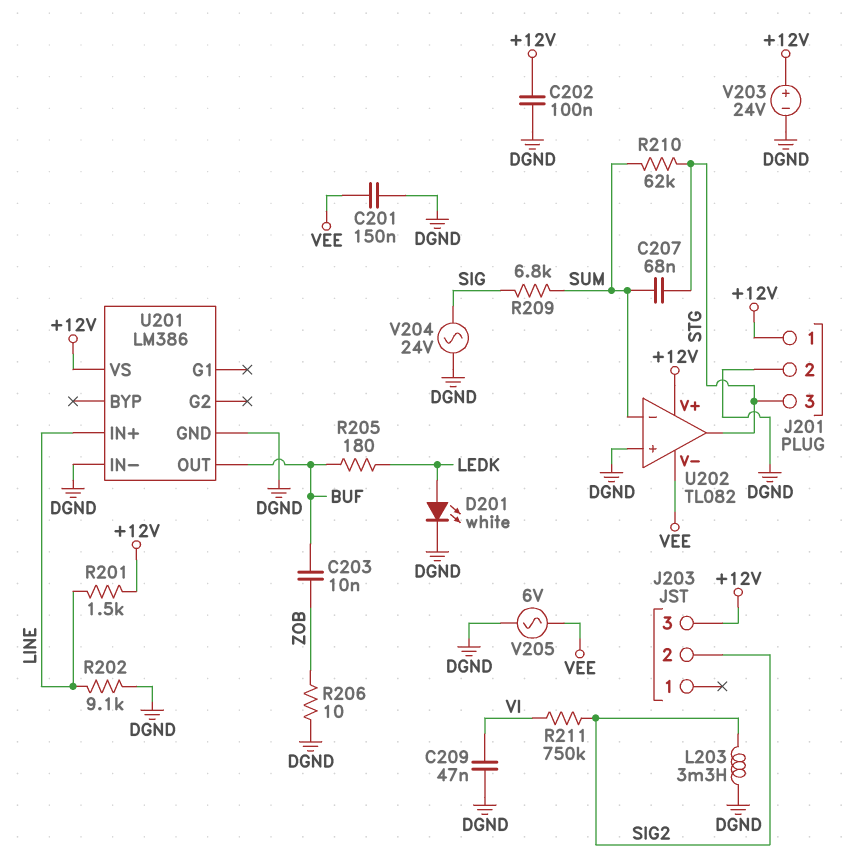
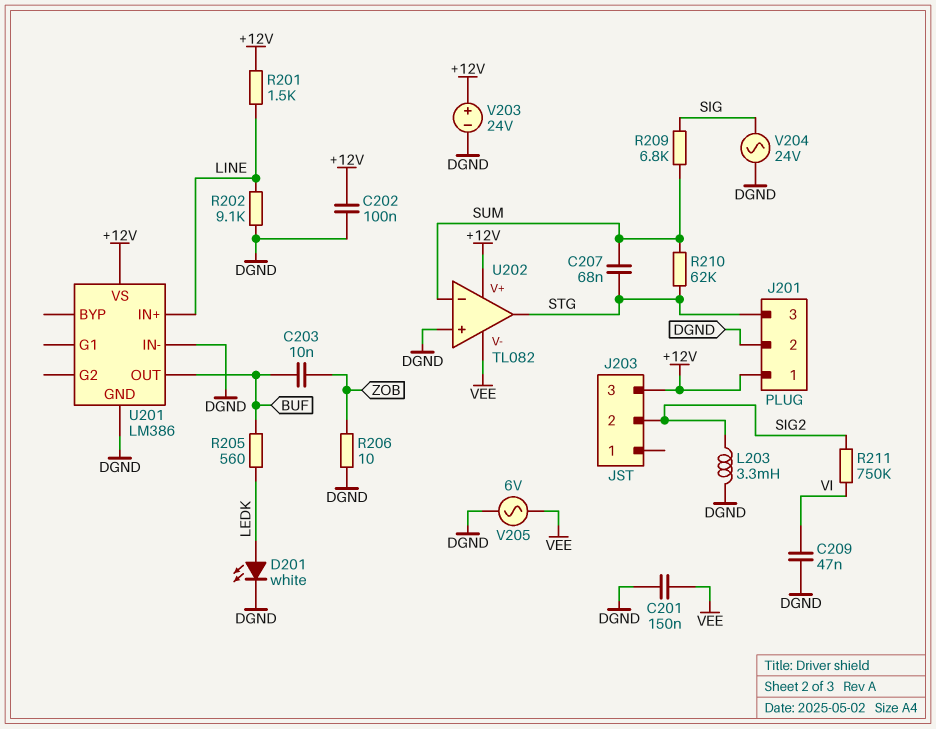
R205: 180 (BUF, LEDK) -> 560 (BUF, LEDK)

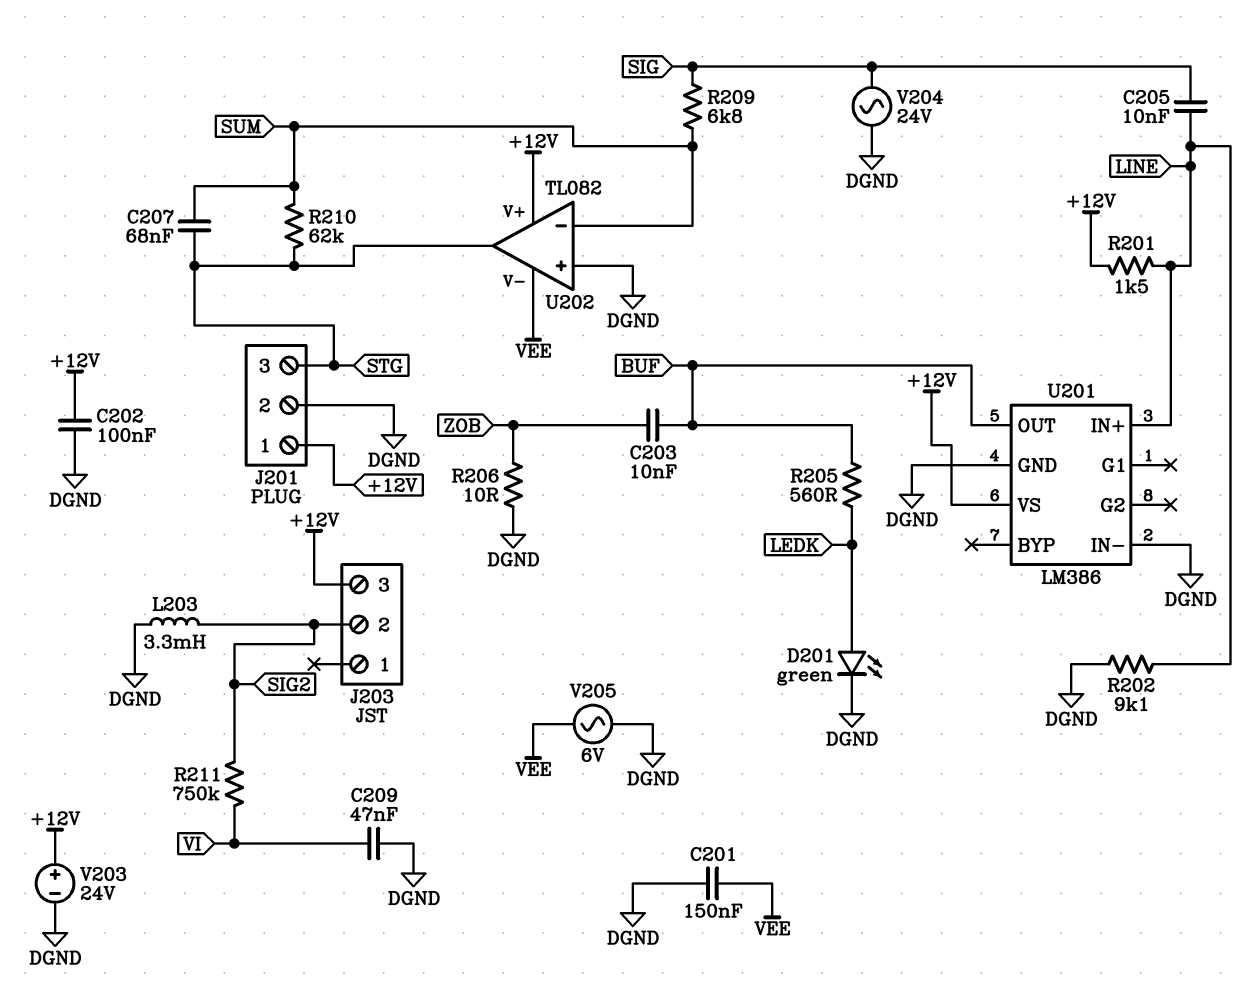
C205: none -> 10nF (LINE, SIG)
D201: LED white (A LEDK, K DGND) -> LED green (A LEDK, K DGND)

